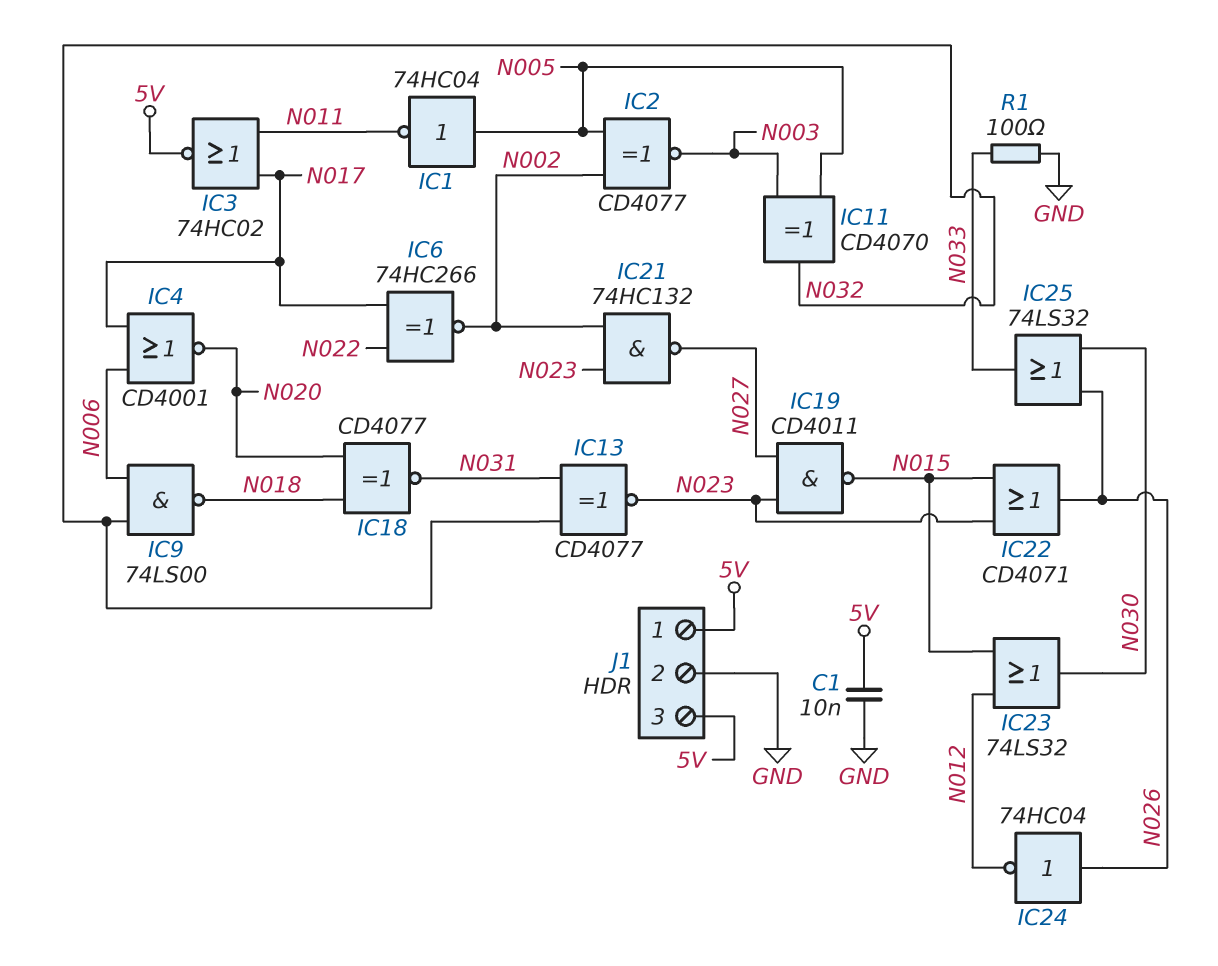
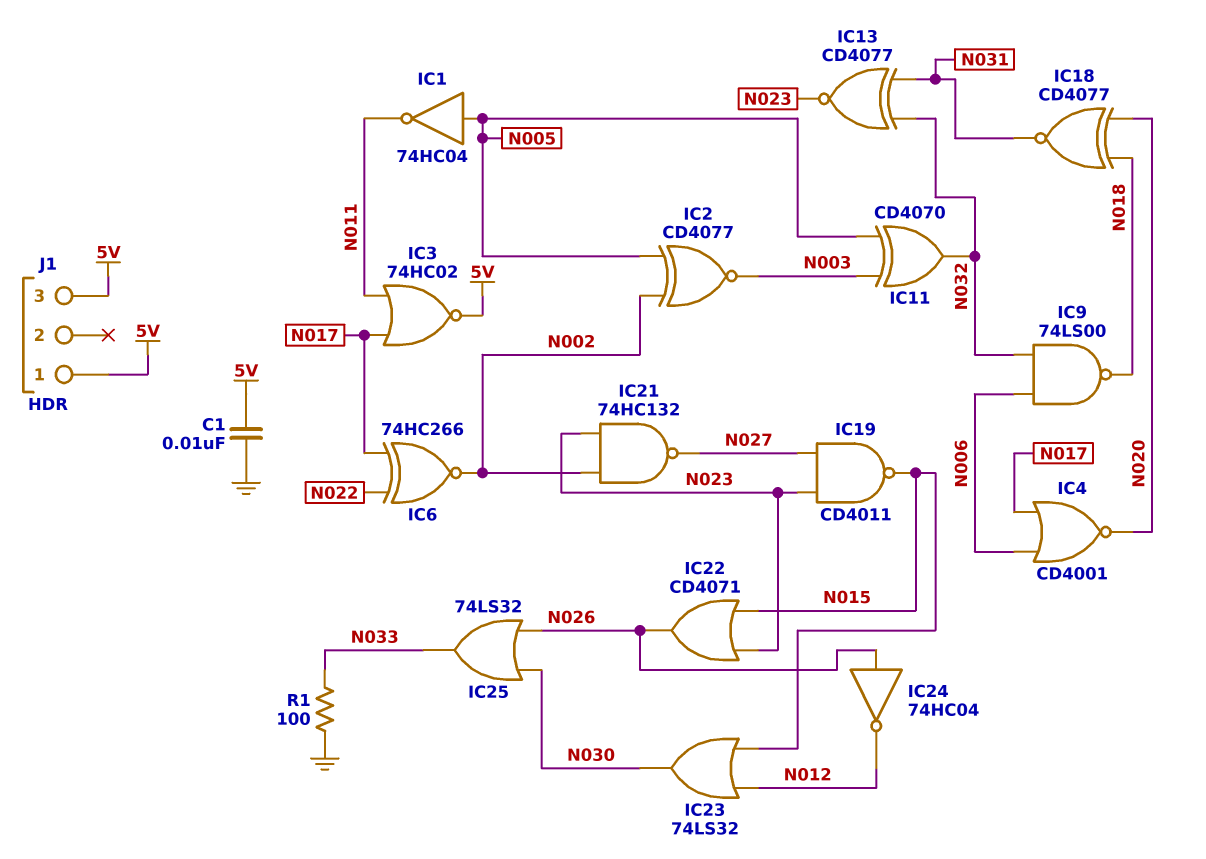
J1 pin 2: GND -> none

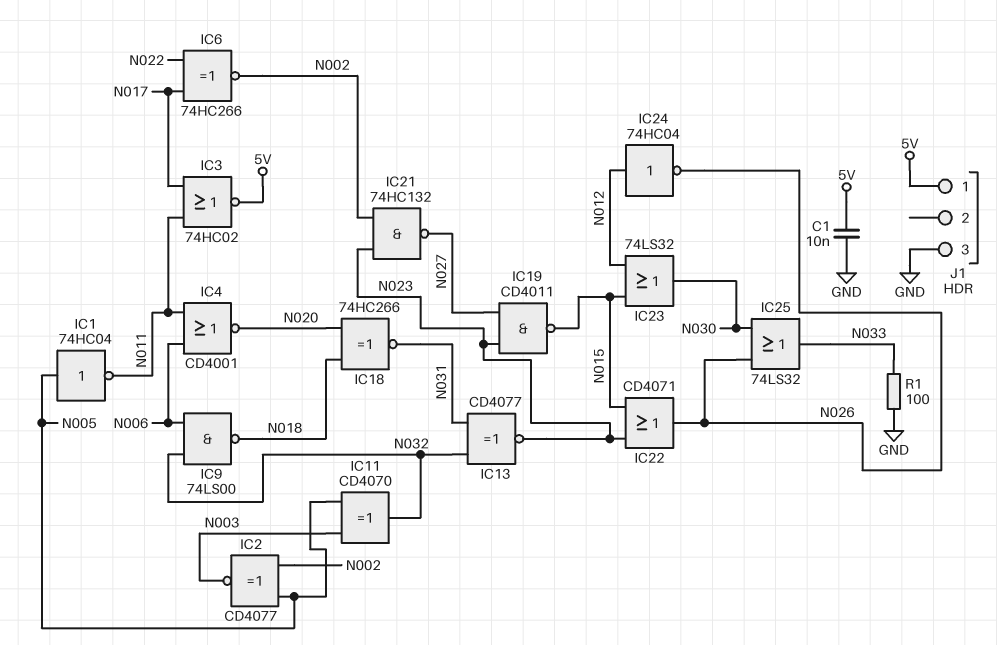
IC4: NOR CD4001 (in N006, in N017, out N020) -> NOR CD4001 (in N006, in N011, out N020)
IC18: XNOR CD4077 (in N018, in N020, out N031) -> XNOR 74HC266 (in N018, in N020, out N031)
IC24: NOT 74HC04 (in N026, out N012) -> NOT 74HC04 (in N012, out N026)
J1 pin 3: 5V -> GND

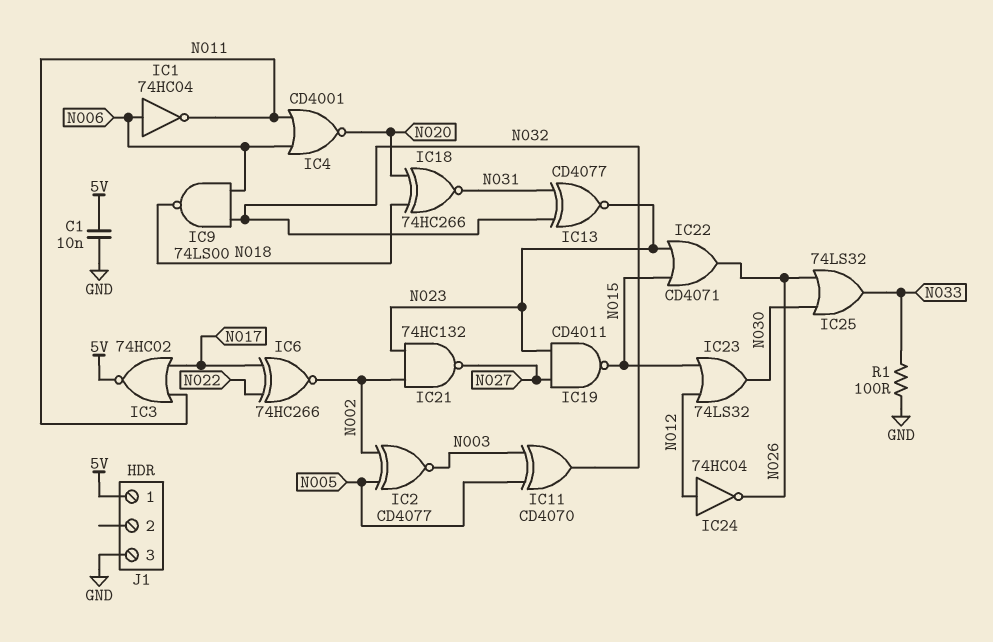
IC1: NOT 74HC04 (in N005, out N011) -> NOT 74HC04 (in N006, out N011)

